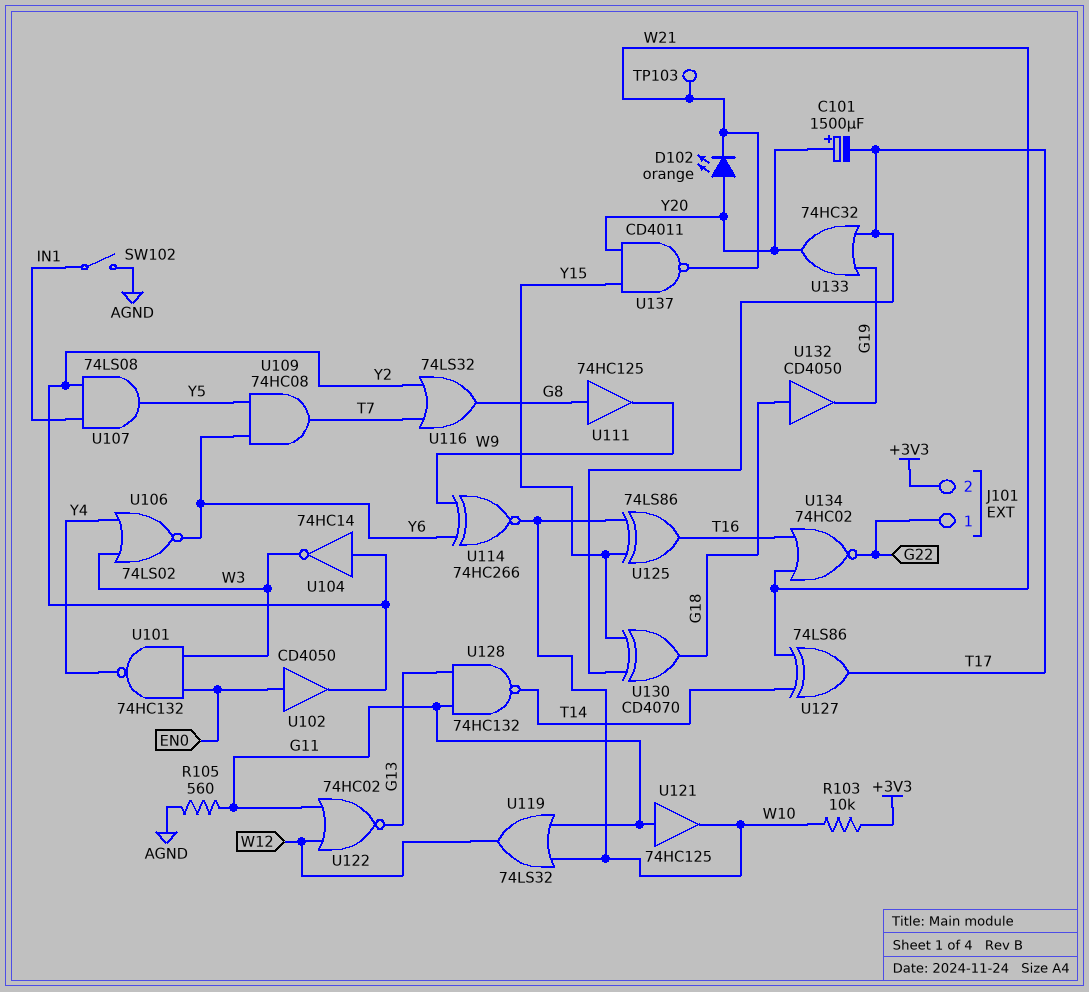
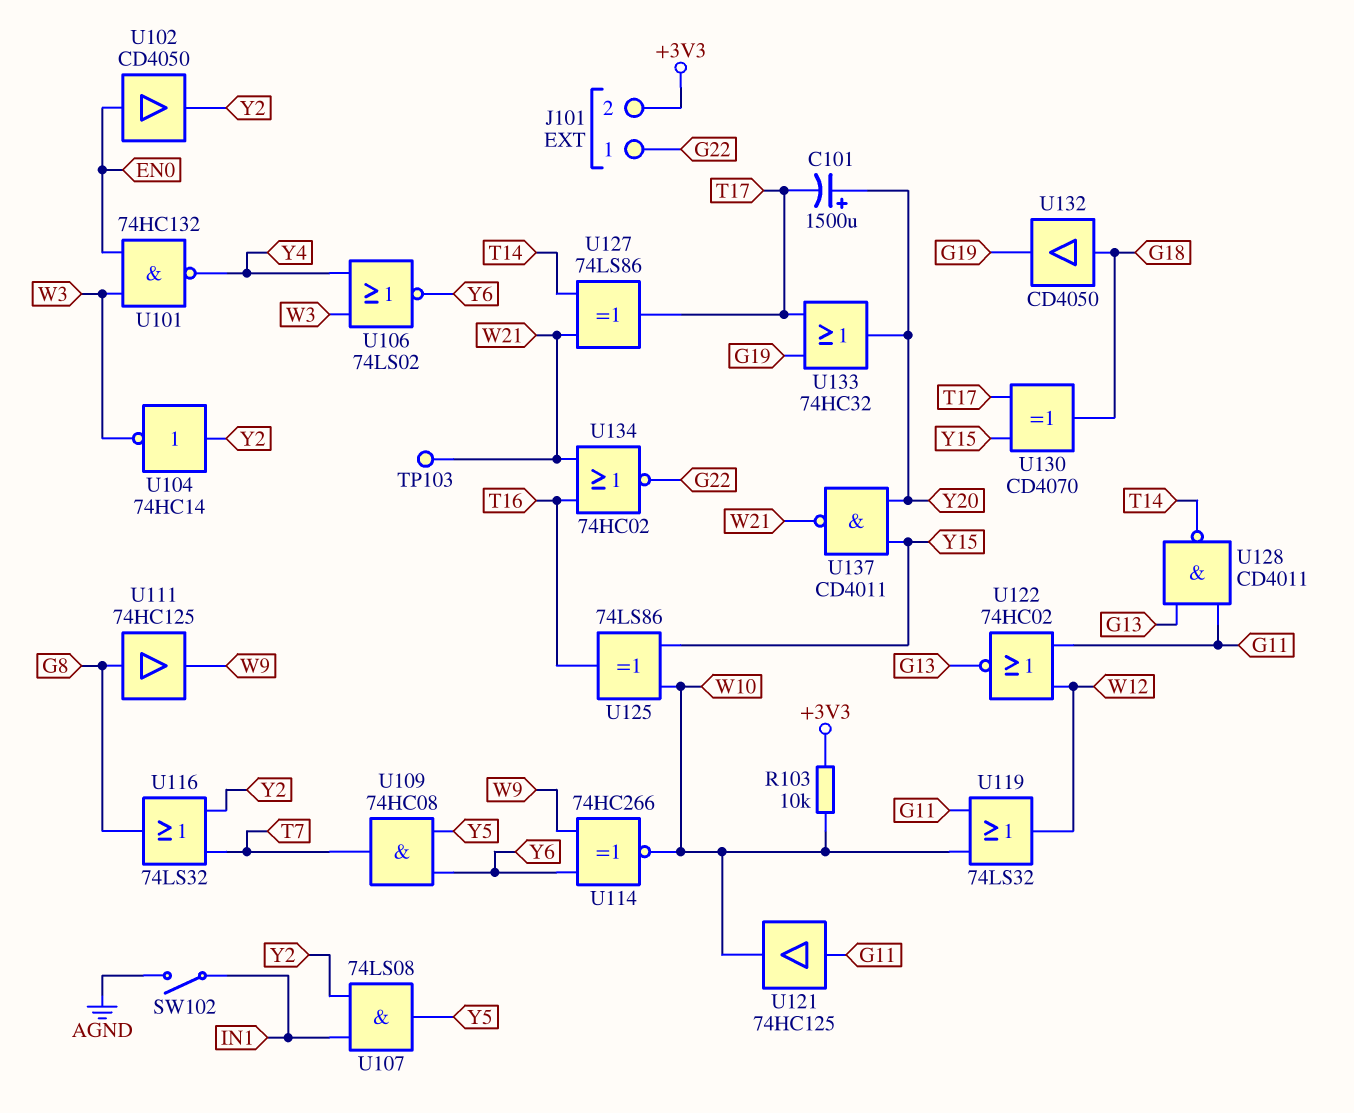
D102: LED orange (A Y20, K W21) -> none
R105: 560 (AGND, G11) -> none
U128: NAND 74HC132 (in G11, in G13, out T14) -> NAND CD4011 (in G11, in G13, out T14)

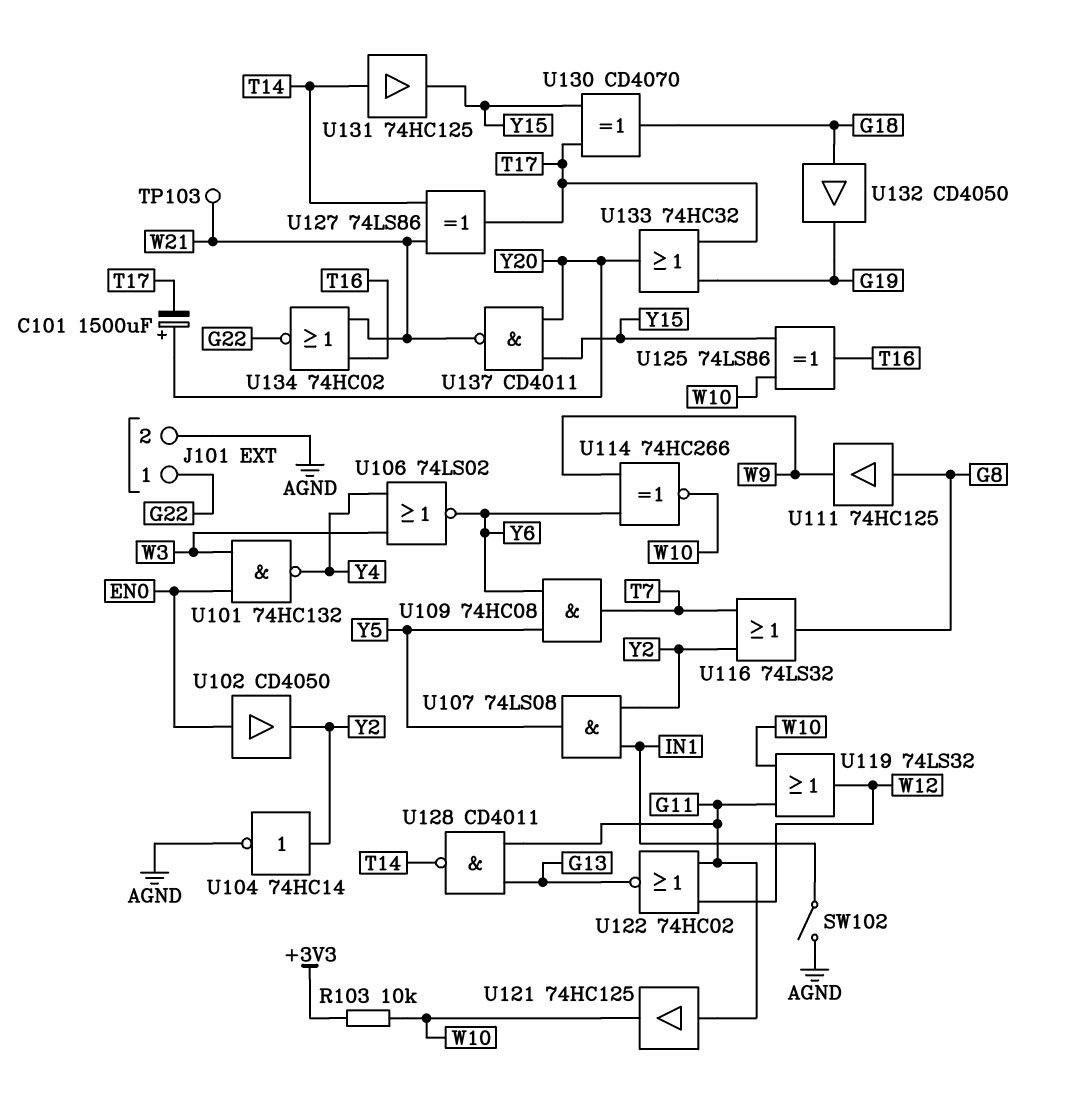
J101 pin 2: +3V3 -> AGND
U104: NOT 74HC14 (in Y2, out W3) -> NOT 74HC14 (in Y2, out AGND)
U131: none -> buffer 74HC125 (in T14, out Y15)

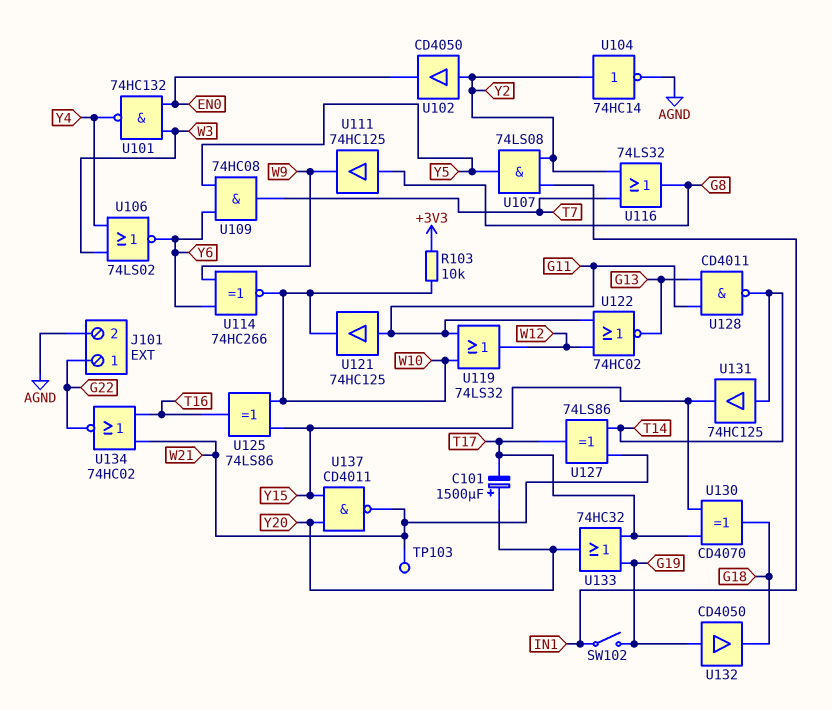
SW102: switch (AGND, IN1) -> switch (G19, IN1)
U102: buffer CD4050 (in EN0, out Y2) -> buffer CD4050 (in Y2, out EN0)
U132: buffer CD4050 (in G18, out G19) -> buffer CD4050 (in G19, out G18)

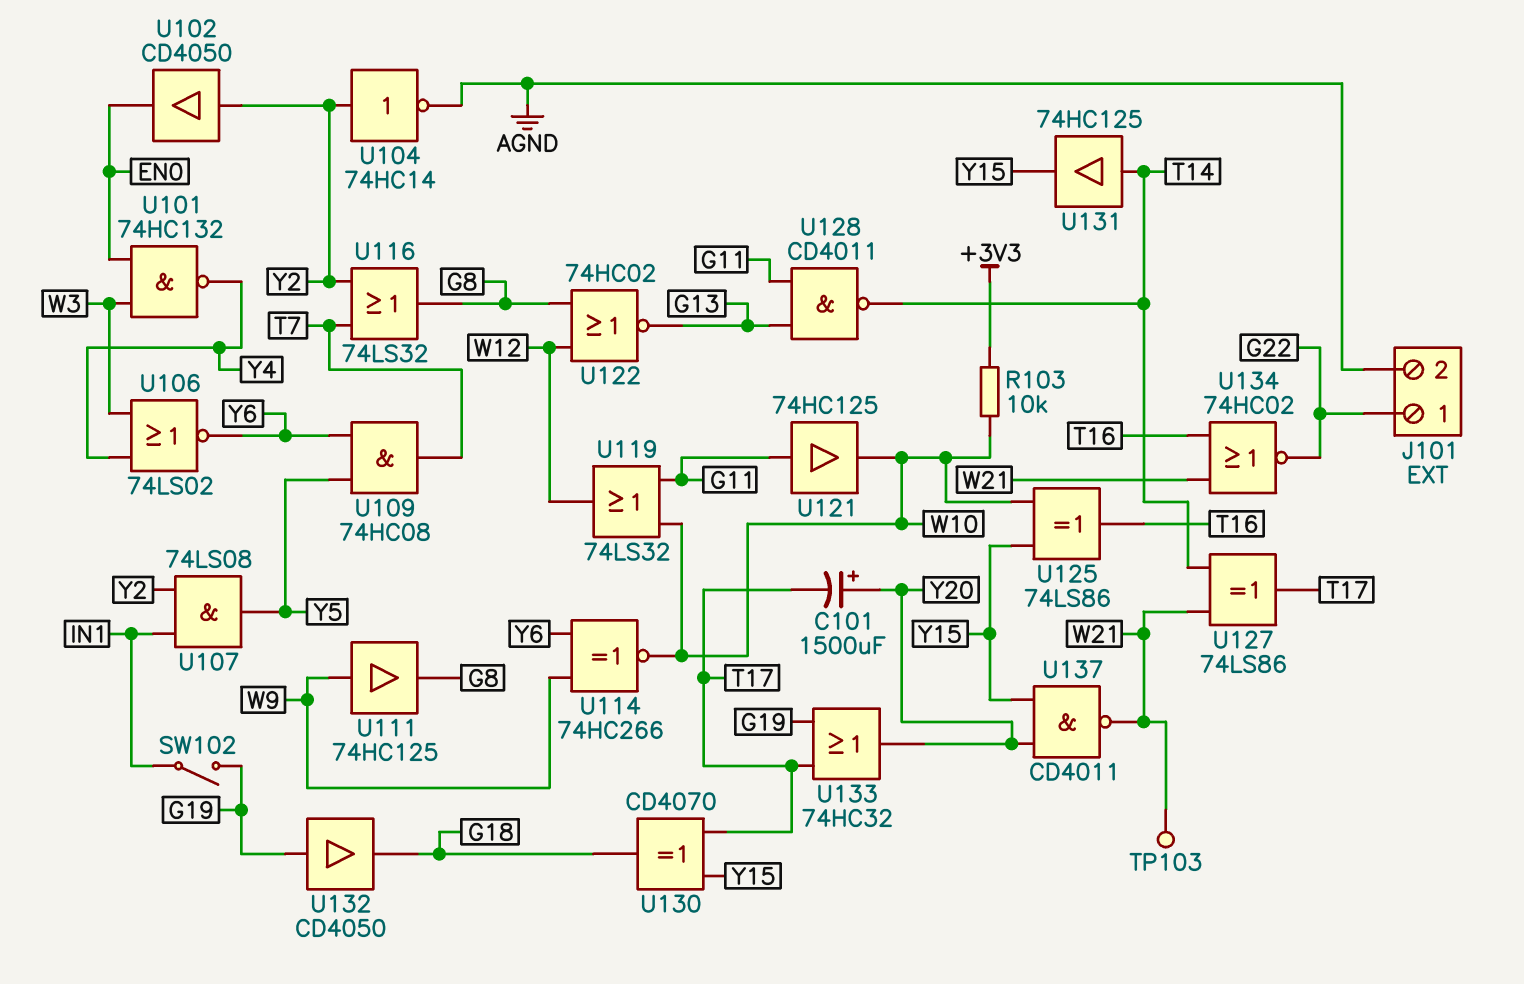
U111: buffer 74HC125 (in G8, out W9) -> buffer 74HC125 (in W9, out G8)
U122: NOR 74HC02 (in G11, in W12, out G13) -> NOR 74HC02 (in G8, in W12, out G13)

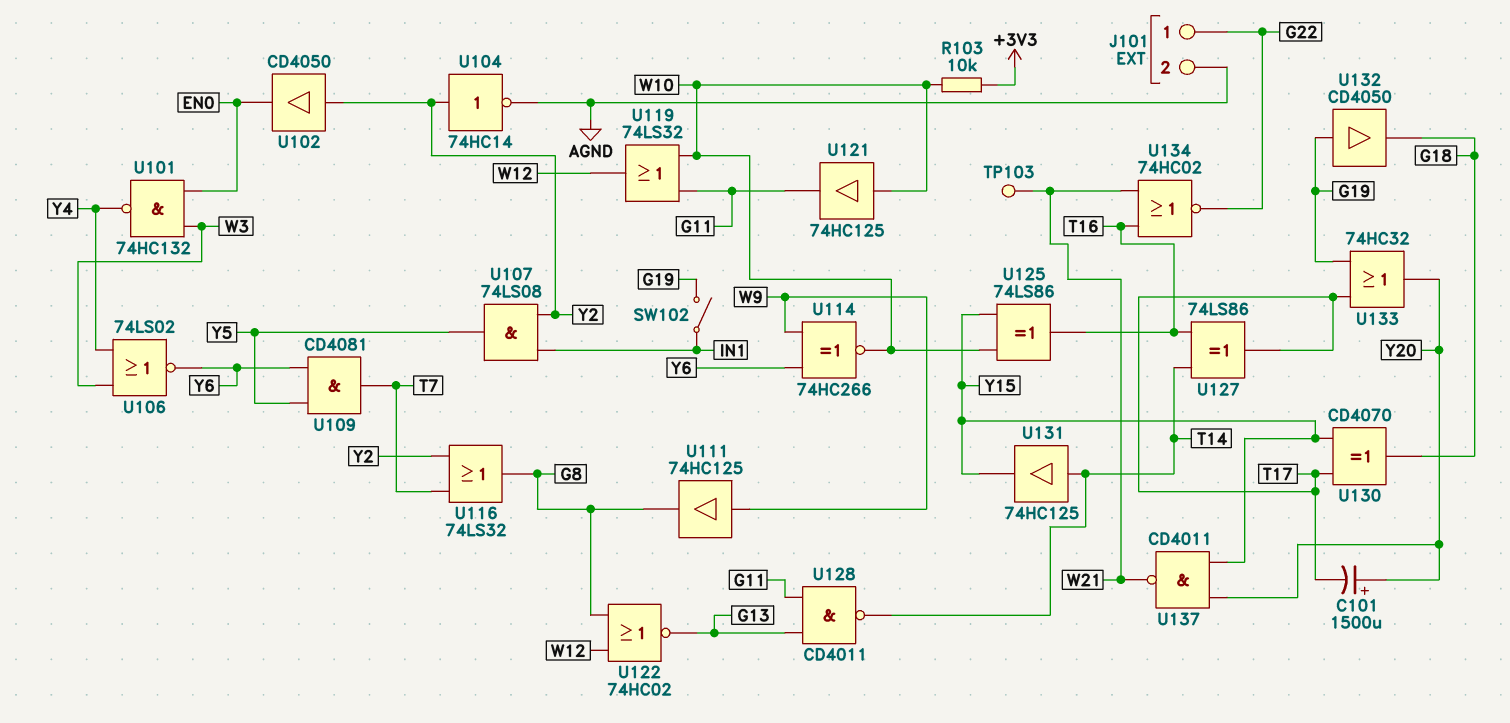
U109: AND 74HC08 (in Y5, in Y6, out T7) -> AND CD4081 (in Y5, in Y6, out T7)
U121: buffer 74HC125 (in G11, out W10) -> buffer 74HC125 (in W10, out G11)
U127: XOR 74LS86 (in T14, in W21, out T17) -> XOR 74LS86 (in T14, in T16, out T17)

